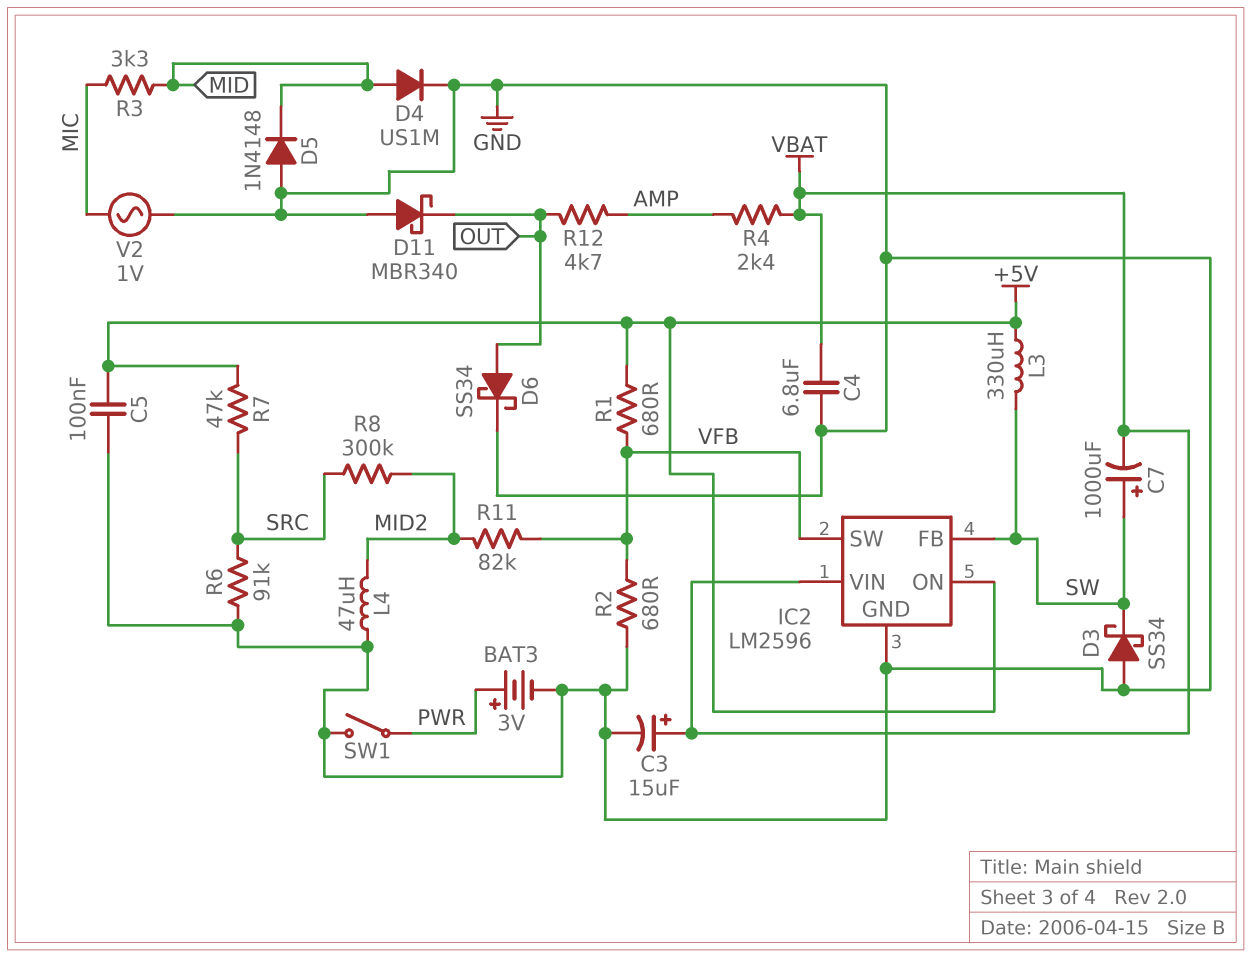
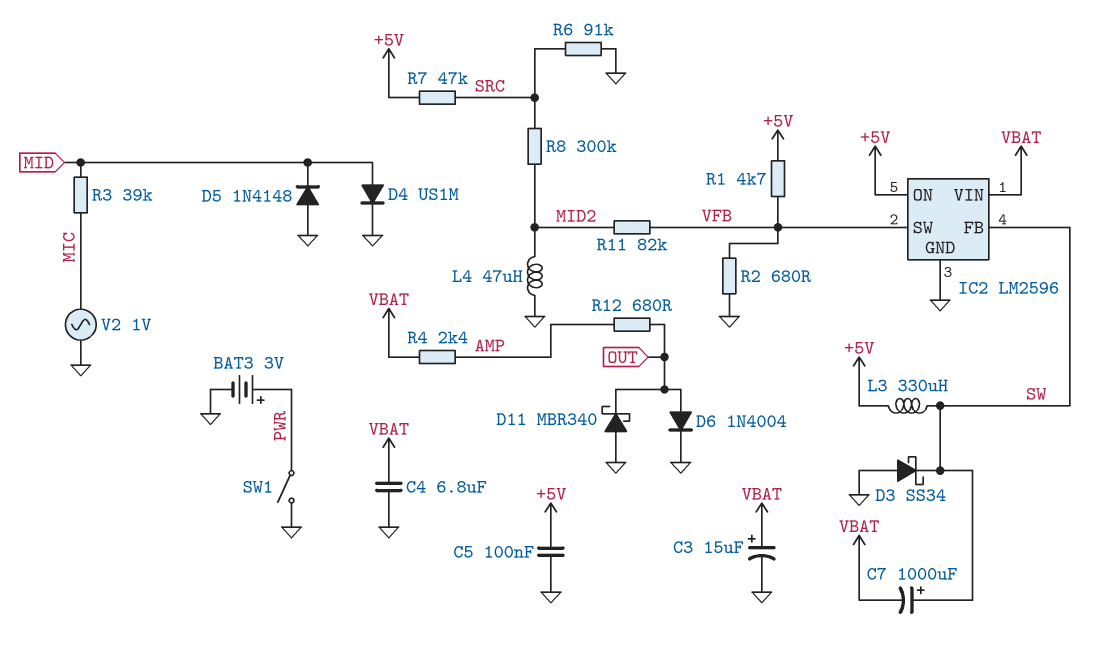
D6: schottky SS34 (A OUT, K GND) -> diode 1N4004 (A OUT, K GND)
R1: 680 (+5V, VFB) -> 4.7k (+5V, VFB)
R3: 3.3k (MIC, MID) -> 39k (MIC, MID)
R12: 4.7k (AMP, OUT) -> 680 (AMP, OUT)

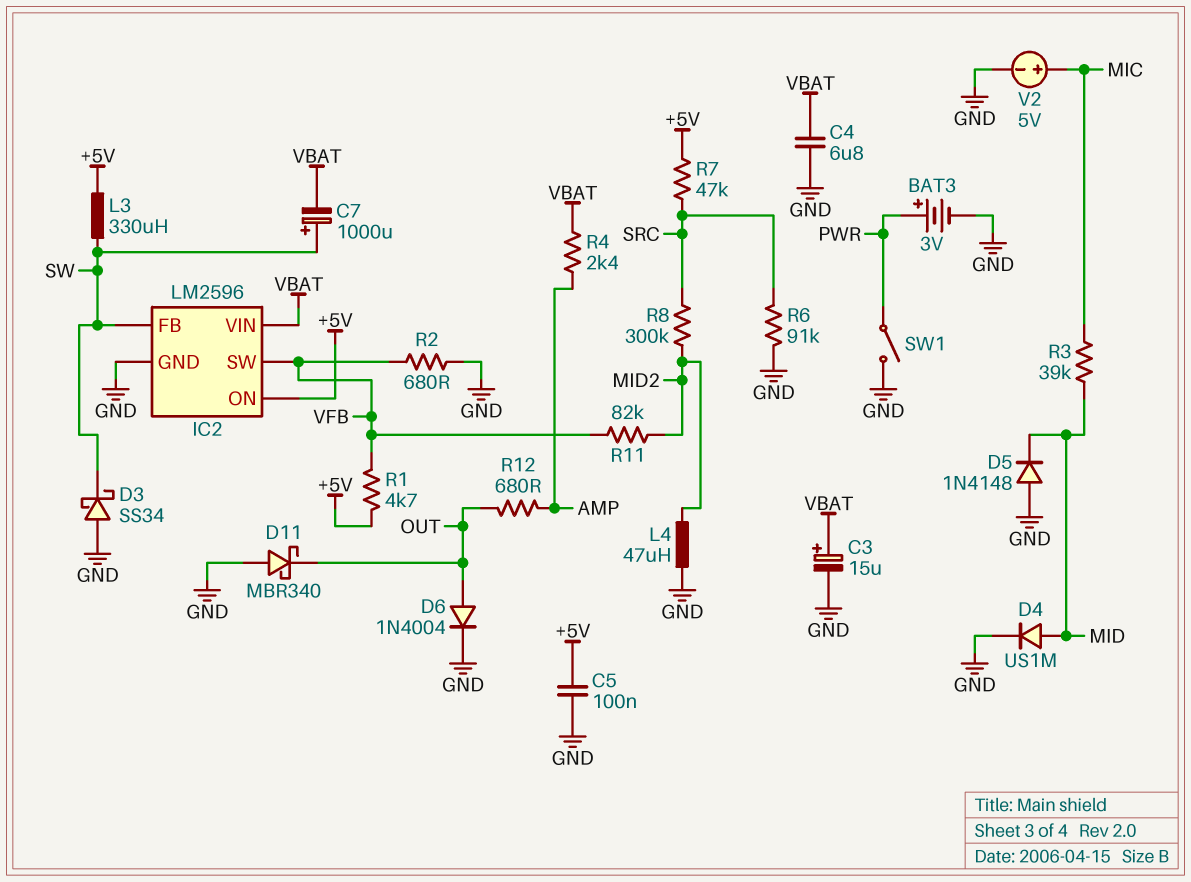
V2: AC 1V (GND, MIC) -> 5V (plus MIC, minus GND)

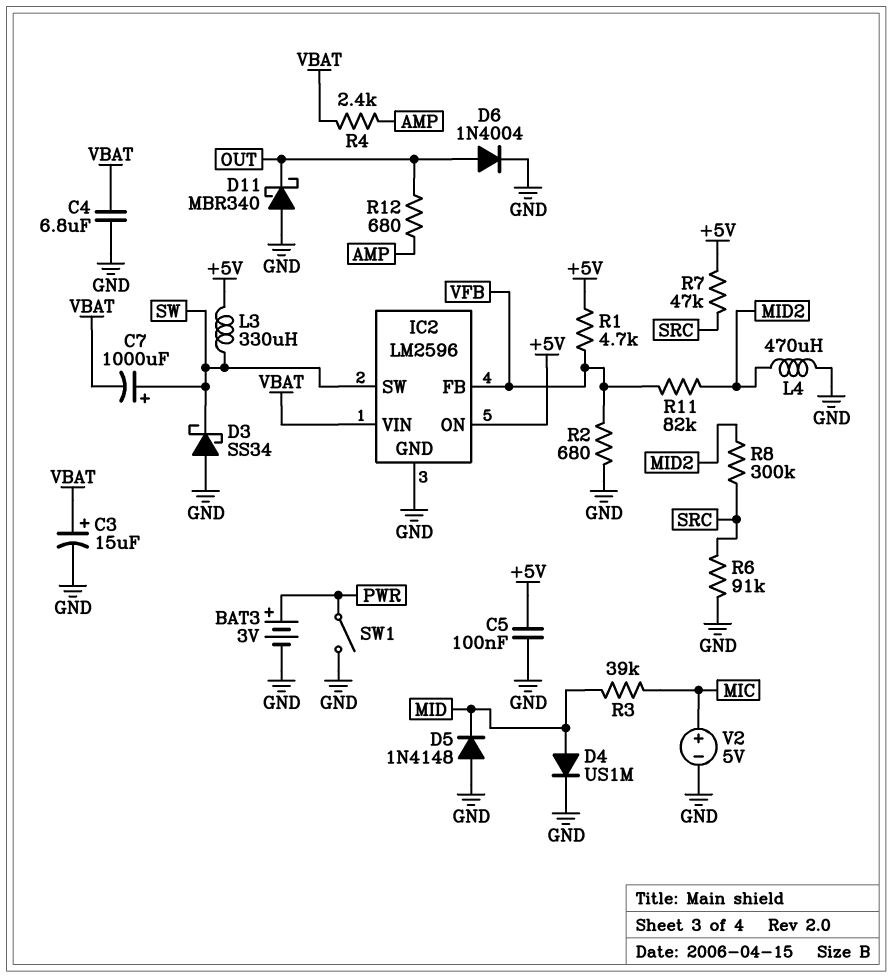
IC2 pin FB: SW -> VFB
IC2 pin SW: VFB -> SW
L4: 47uH (GND, MID2) -> 470uH (GND, MID2)

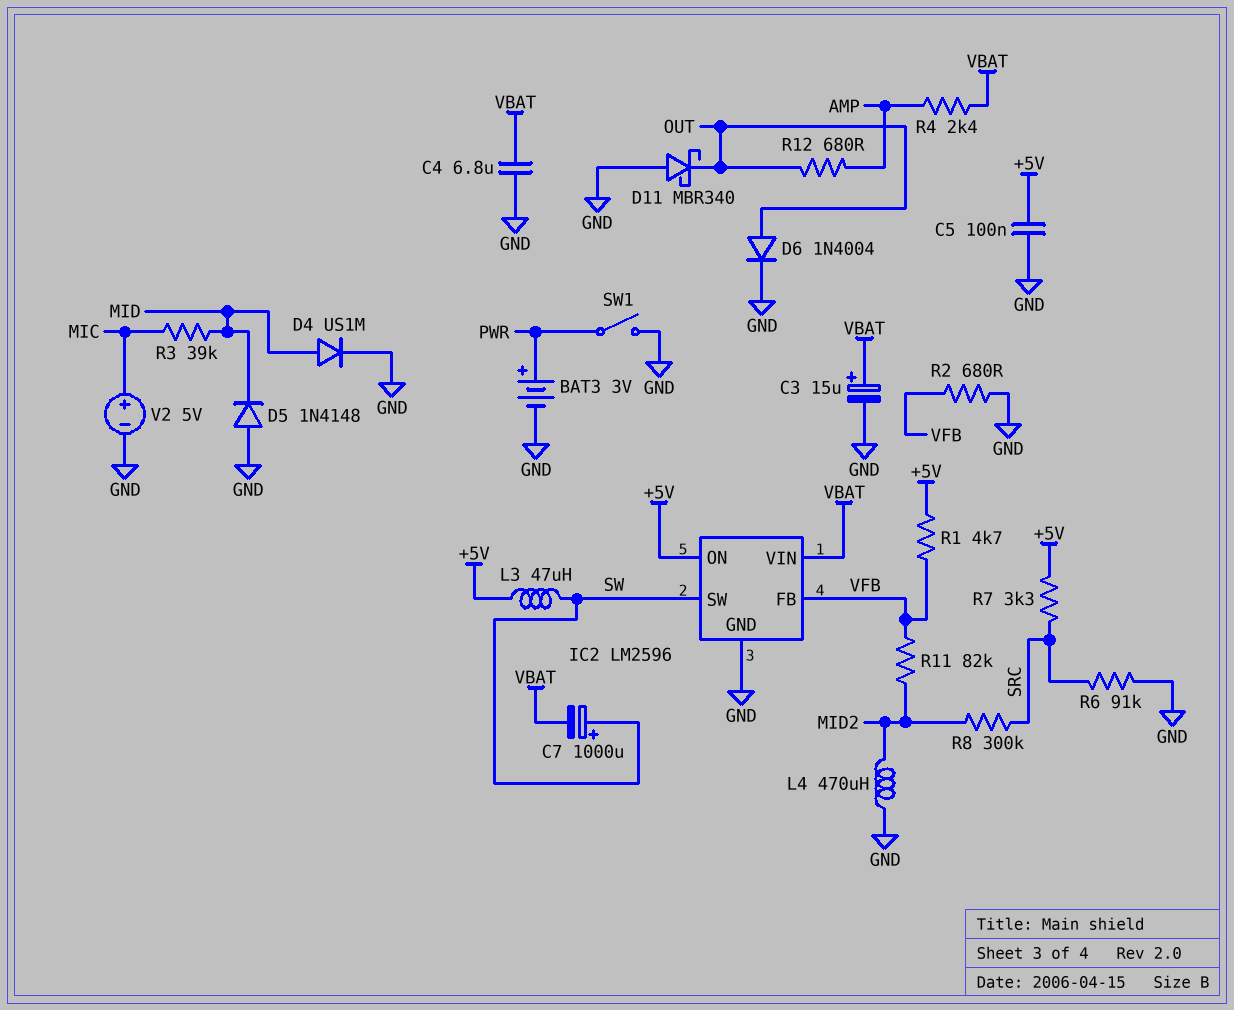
D3: schottky SS34 (A GND, K SW) -> none
L3: 330uH (+5V, SW) -> 47uH (+5V, SW)
R7: 47k (+5V, SRC) -> 3.3k (+5V, SRC)

